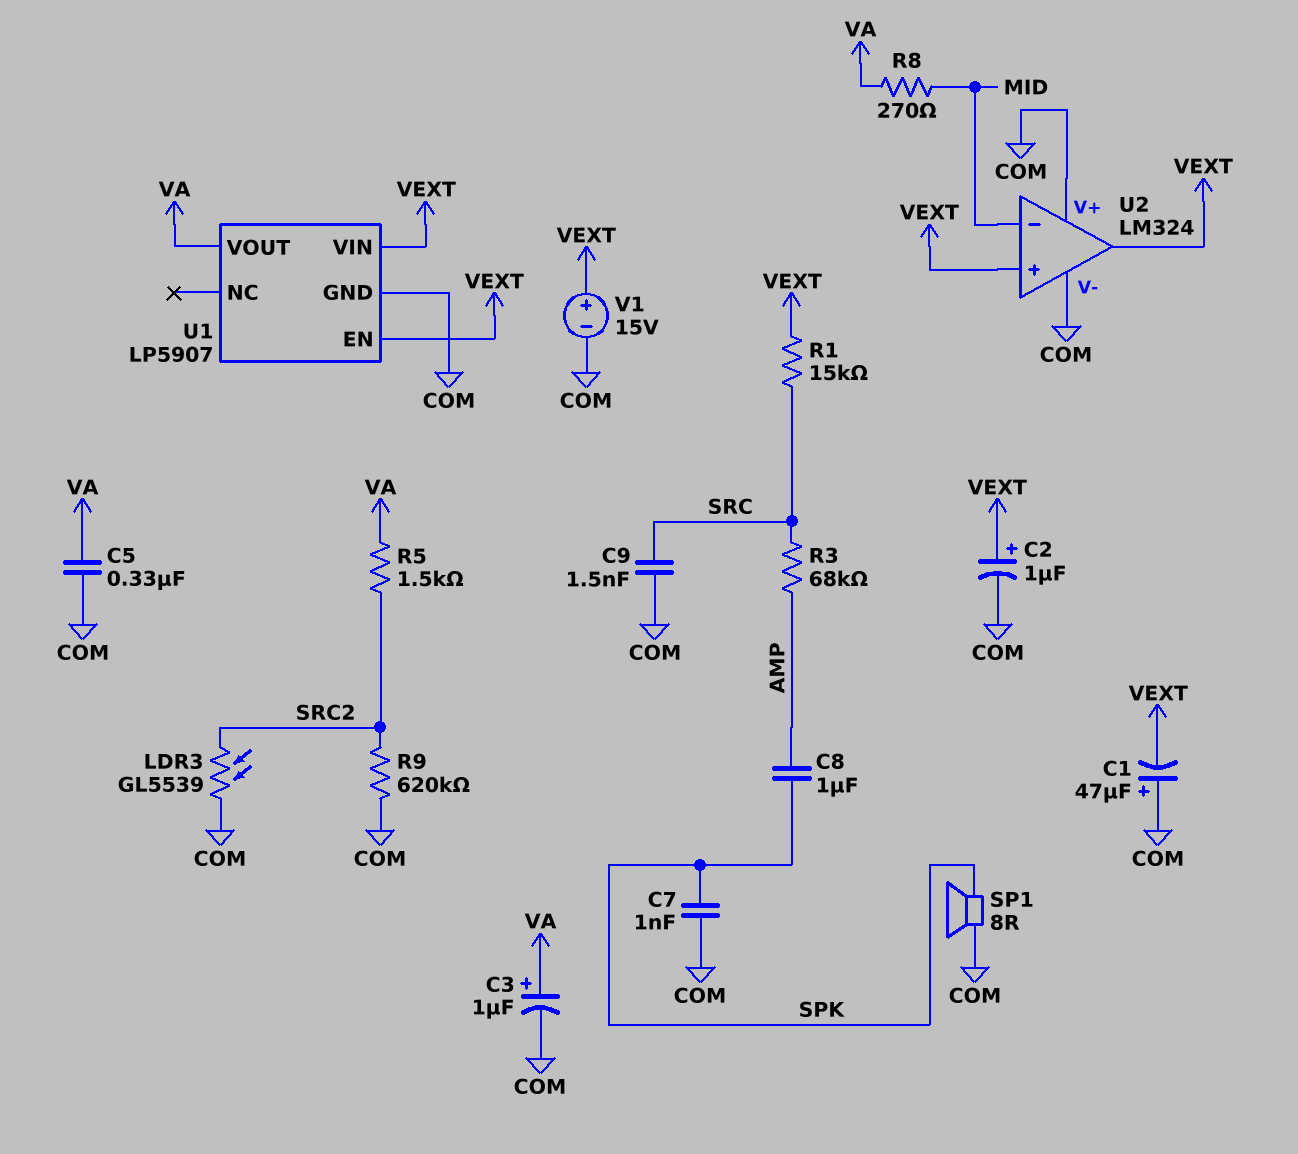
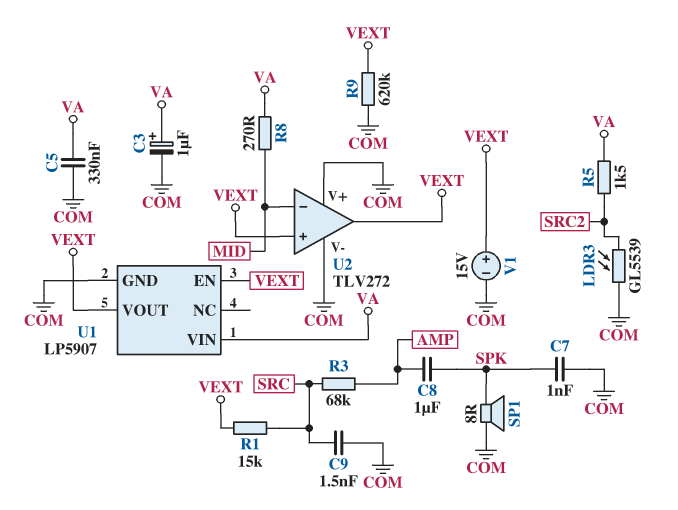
C1: 47uF (plus COM, minus VEXT) -> none
C2: 1uF (plus VEXT, minus COM) -> none
R9: 620k (COM, SRC2) -> 620k (COM, VEXT)
U1 pin VIN: VEXT -> VA
U1 pin VOUT: VA -> VEXT
U2: LM324 -> TLV272

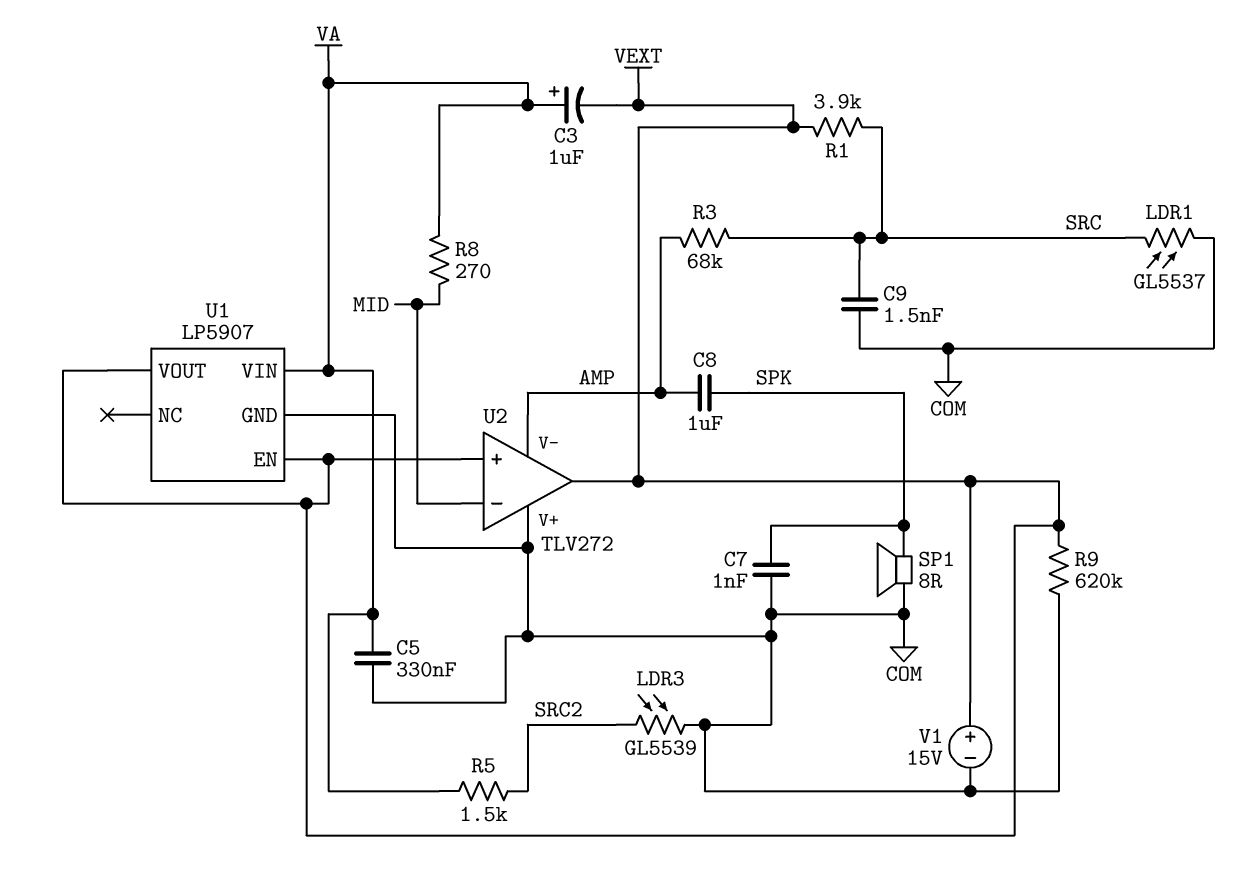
C3: 1uF (plus VA, minus COM) -> 1uF (plus VA, minus VEXT)
LDR1: none -> GL5537 (COM, SRC)
R1: 15k (SRC, VEXT) -> 3.9k (SRC, VEXT)
U2 pin V-: COM -> AMP

